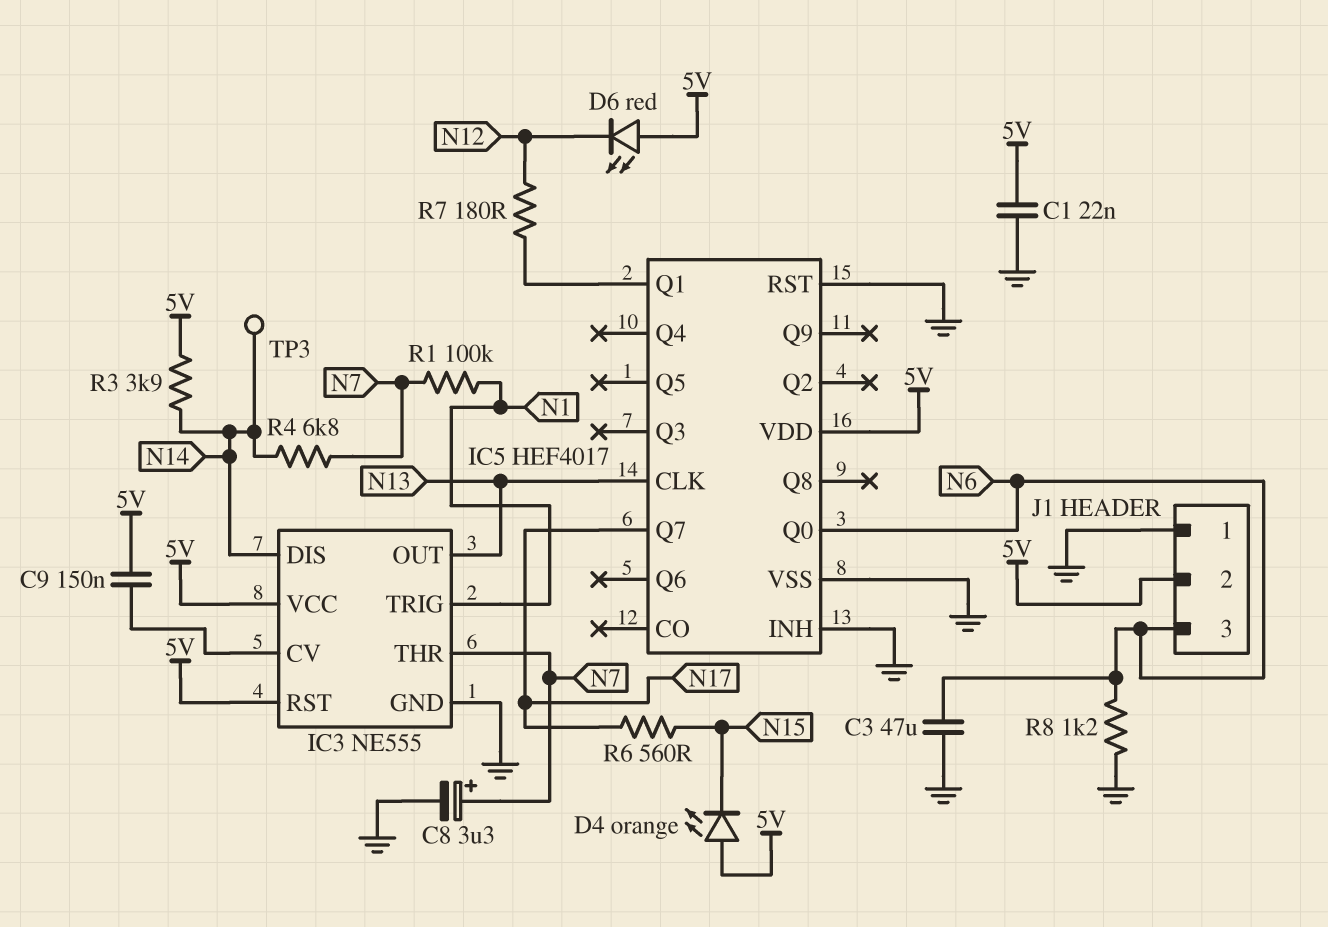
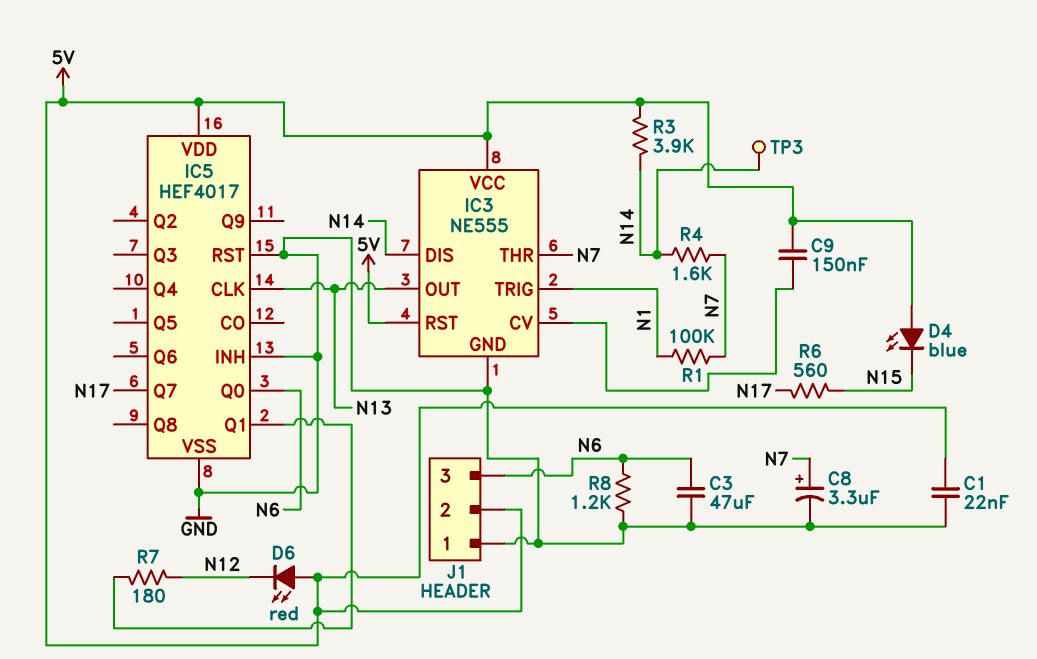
D4: LED orange (A 5V, K N15) -> LED blue (A 5V, K N15)
R4: 6.8k (N7, N14) -> 1.6k (N7, N14)

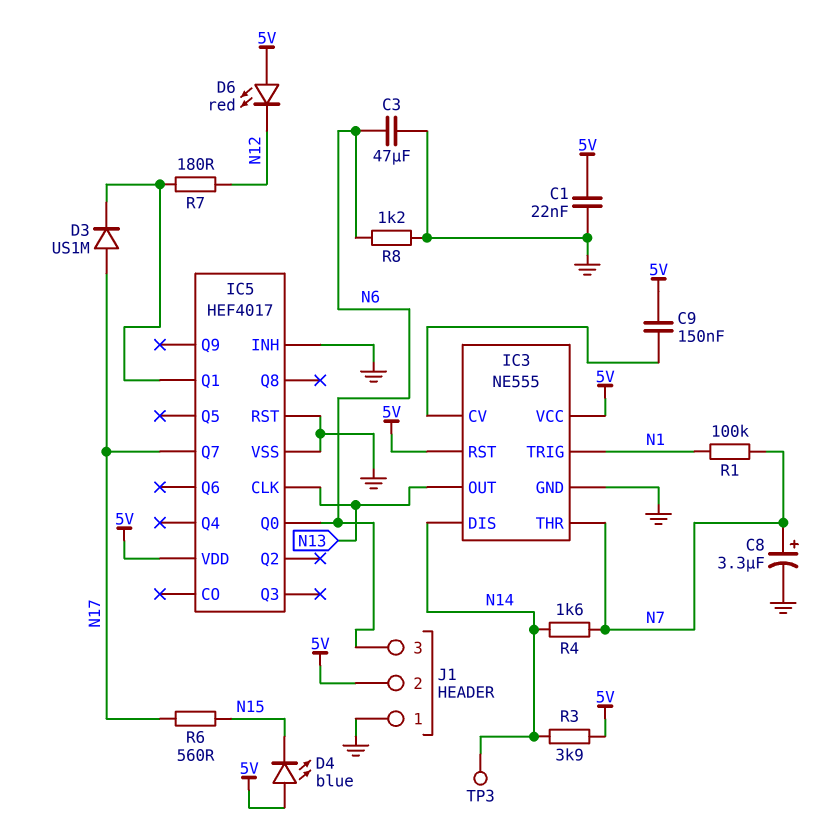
D3: none -> diode US1M (A N17, K IC5/Q1)

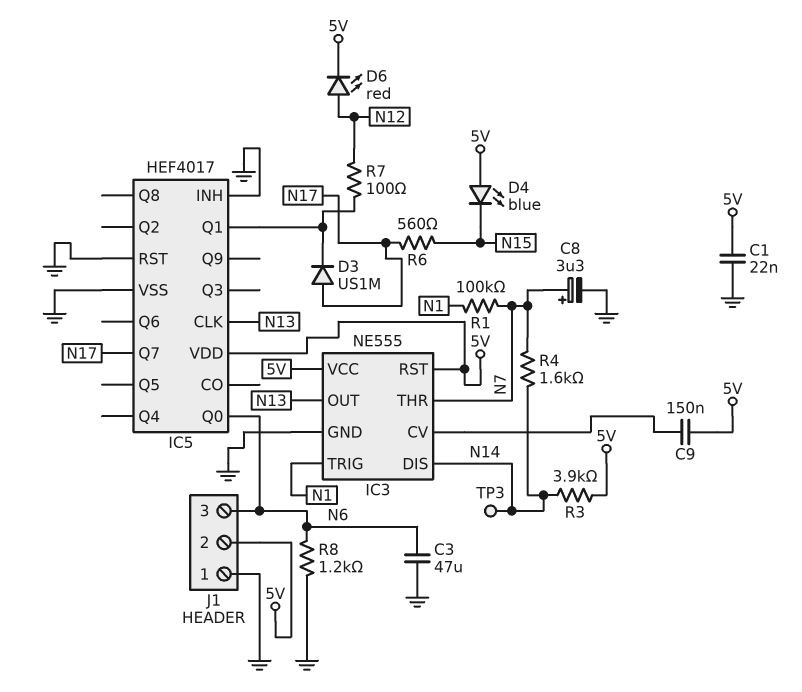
D6: LED red (A 5V, K N12) -> LED red (A N12, K 5V)
R7: 180 (IC5/Q1, N12) -> 100 (IC5/Q1, N12)

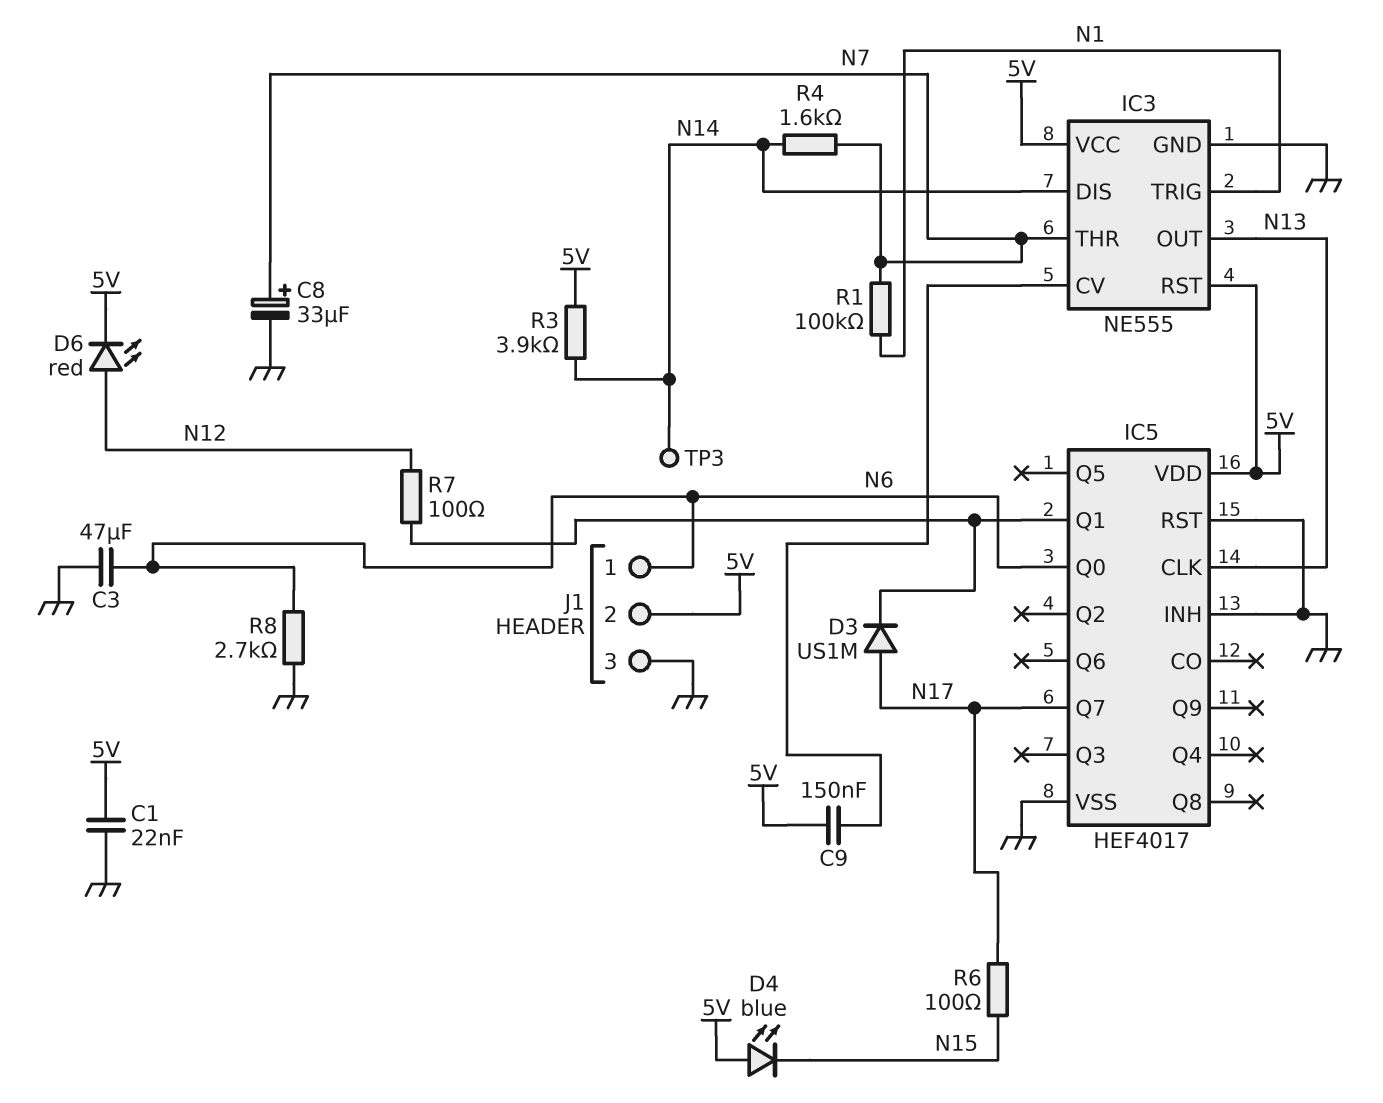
C8: 3.3uF (plus N7, minus GND) -> 33uF (plus N7, minus GND)
J1 pin 1: GND -> N6
J1 pin 3: N6 -> GND
R6: 560 (N15, N17) -> 100 (N15, N17)
R8: 1.2k (GND, N6) -> 2.7k (GND, N6)

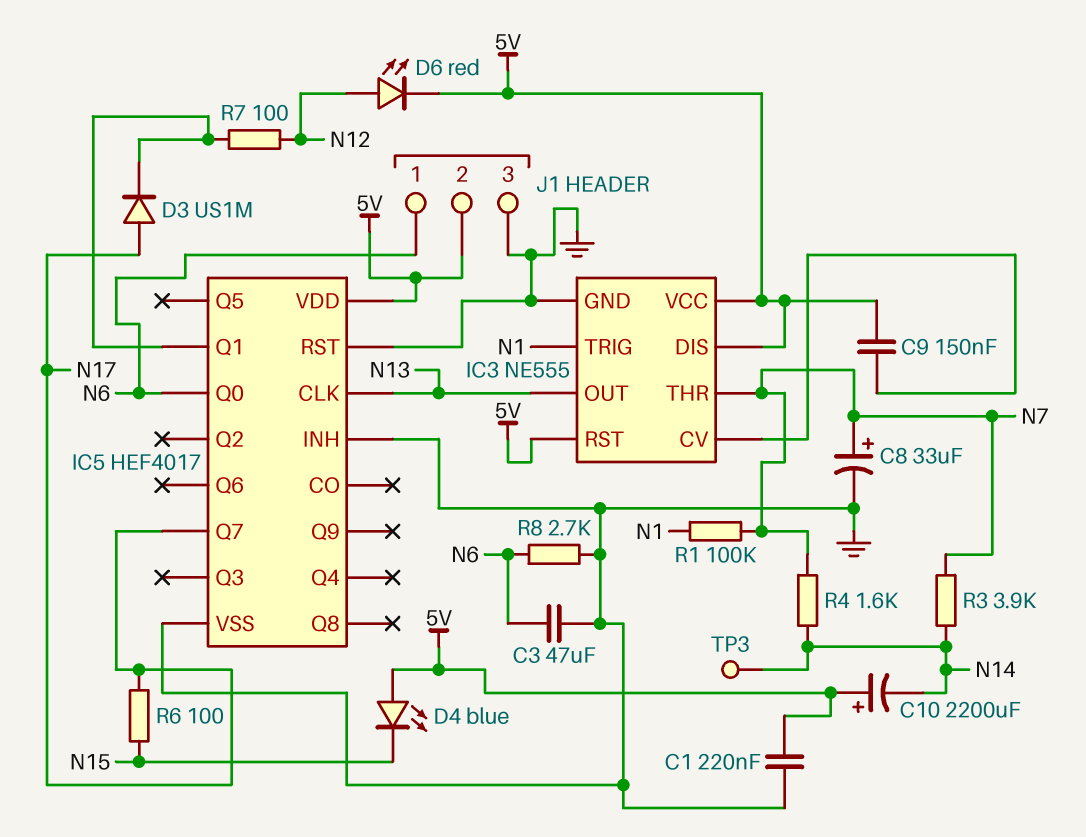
C1: 22nF (5V, GND) -> 220nF (5V, GND)
C10: none -> 2200uF (plus 5V, minus N14)
IC3 pin DIS: N14 -> 5V
R3: 3.9k (5V, N14) -> 3.9k (N7, N14)

